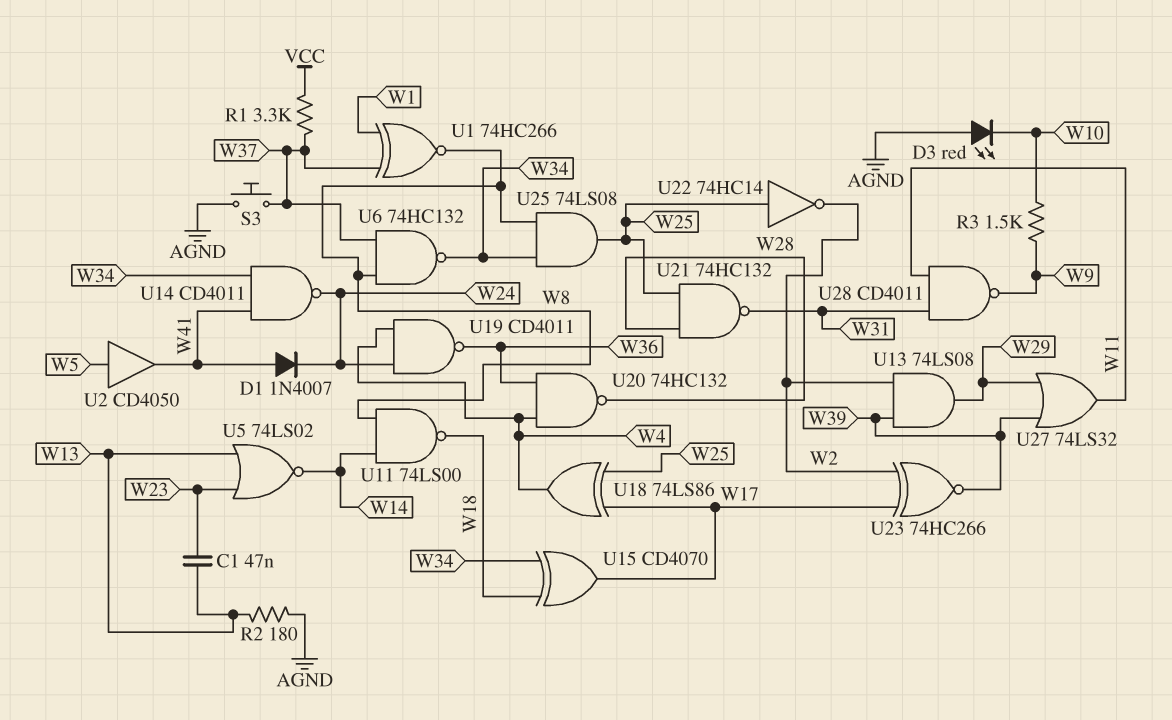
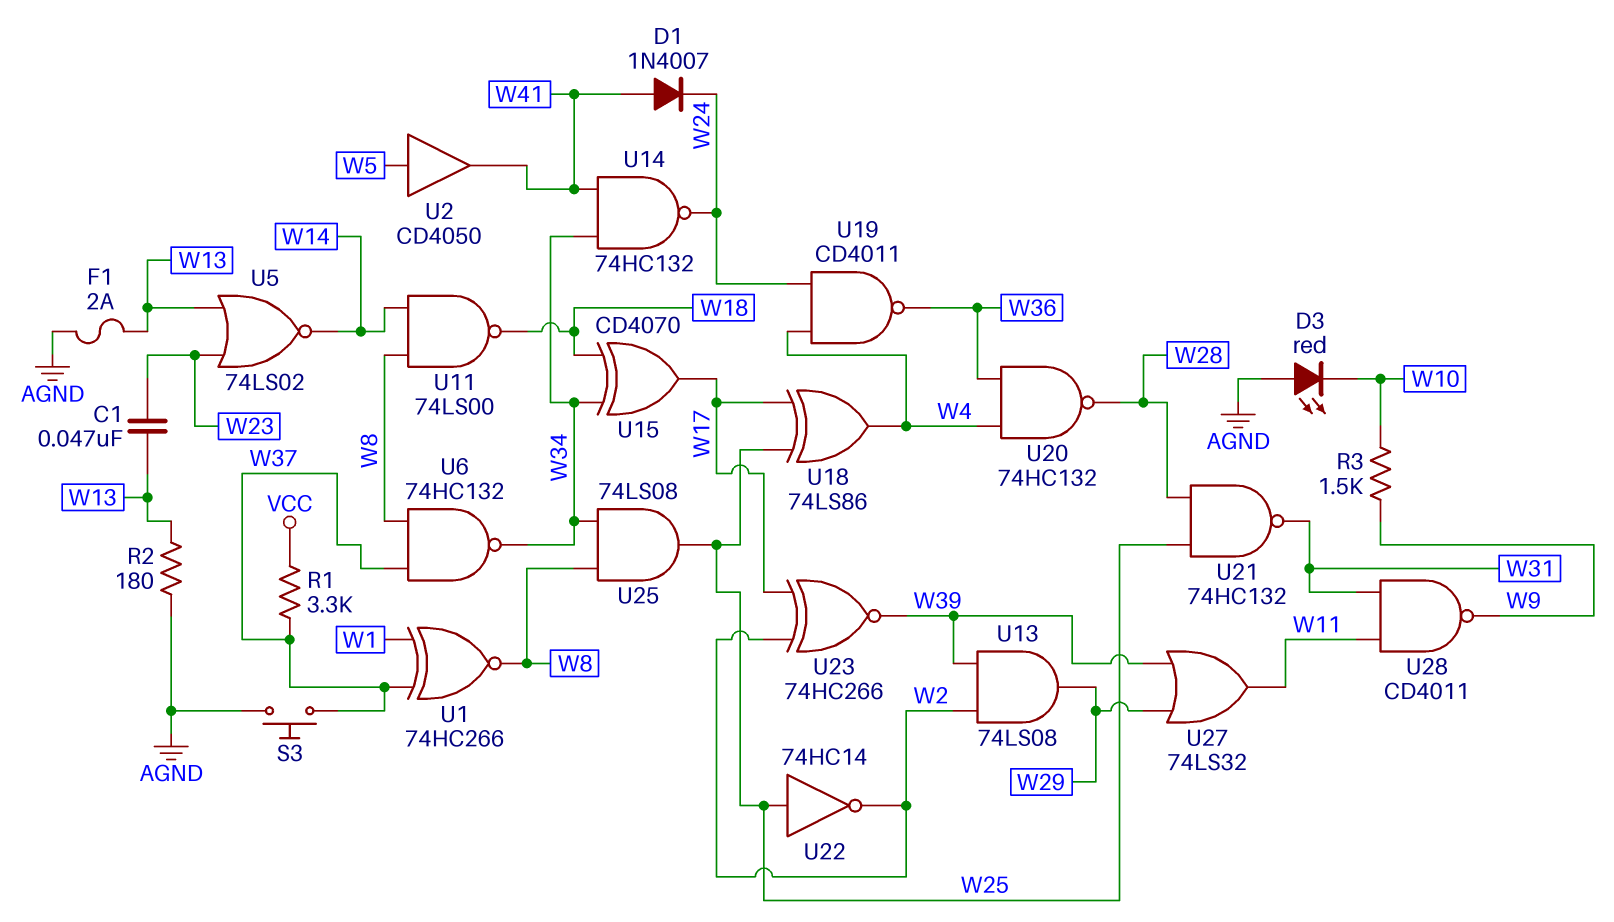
F1: none -> 2A (AGND, W13)
U14: NAND CD4011 (in W34, in W41, out W24) -> NAND 74HC132 (in W34, in W41, out W24)

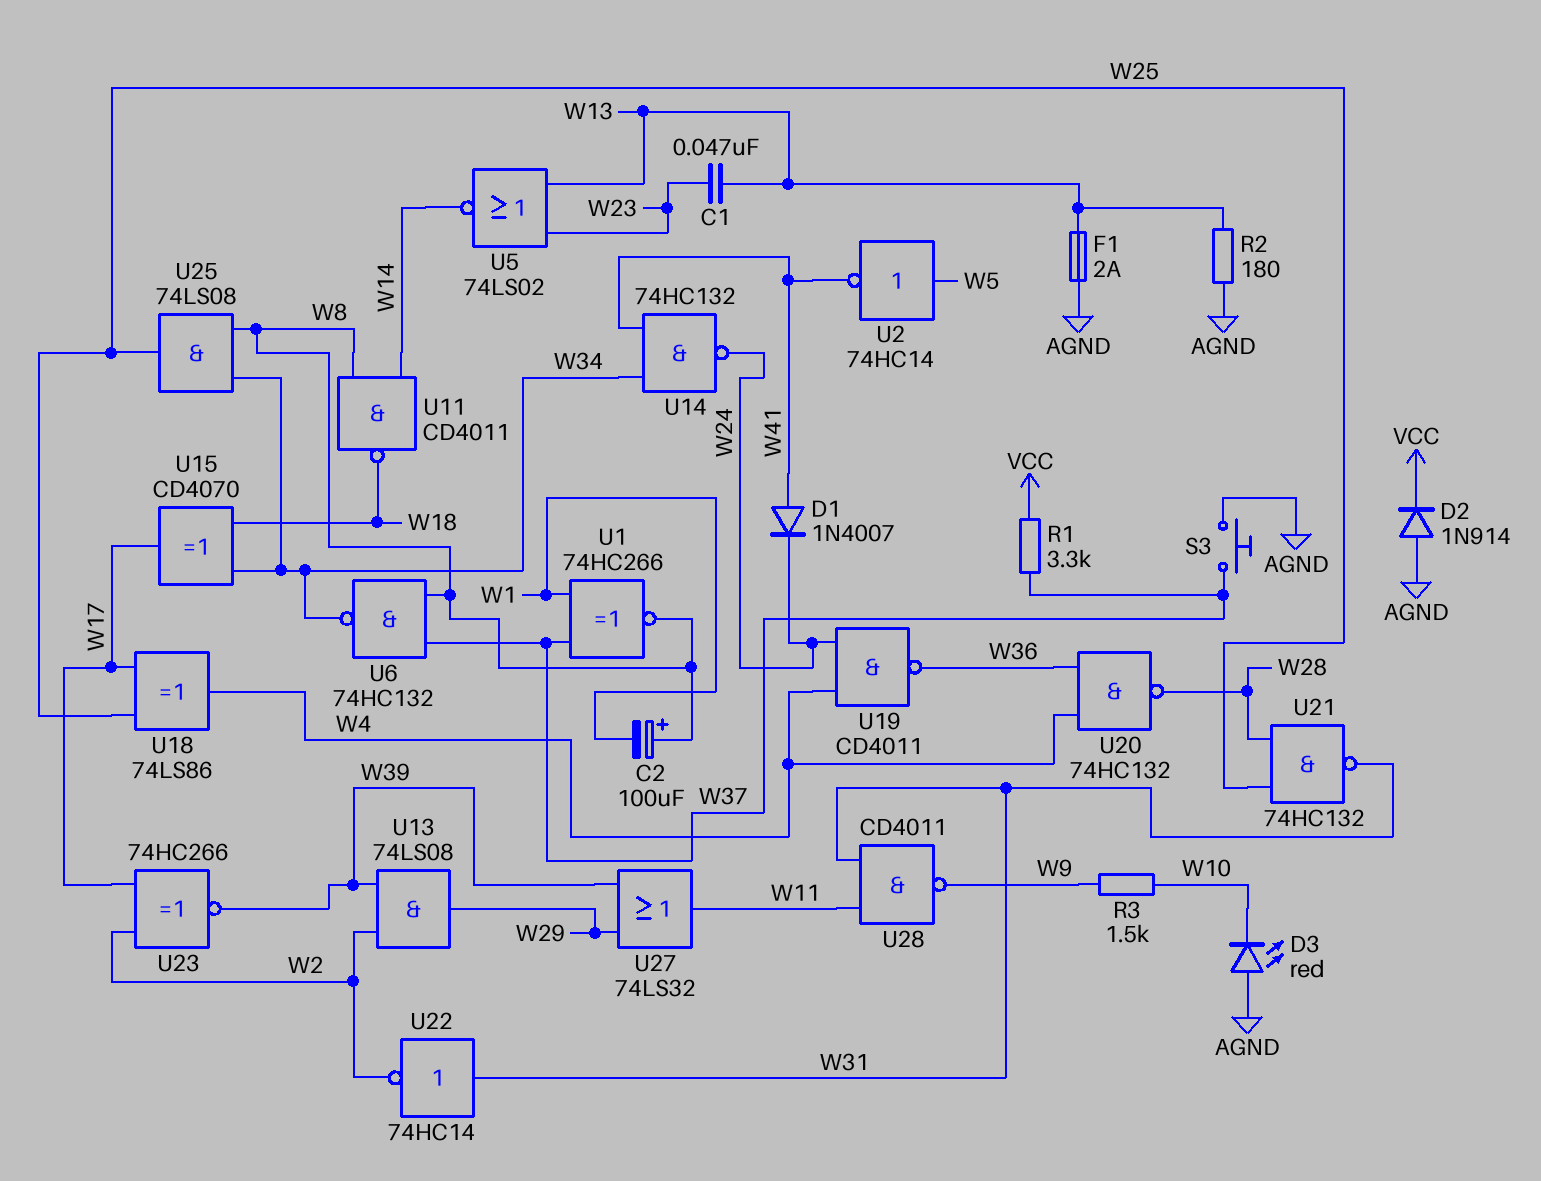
C2: none -> 100uF (plus W8, minus W1)
D2: none -> diode 1N914 (A AGND, K VCC)
U2: buffer CD4050 (in W5, out W41) -> NOT 74HC14 (in W5, out W41)
U11: NAND 74LS00 (in W8, in W14, out W18) -> NAND CD4011 (in W8, in W14, out W18)
U22: NOT 74HC14 (in W25, out W2) -> NOT 74HC14 (in W31, out W2)

